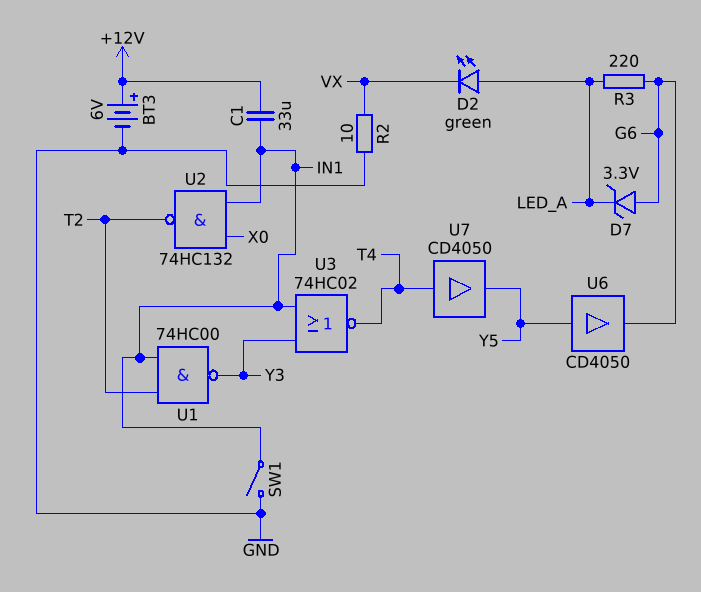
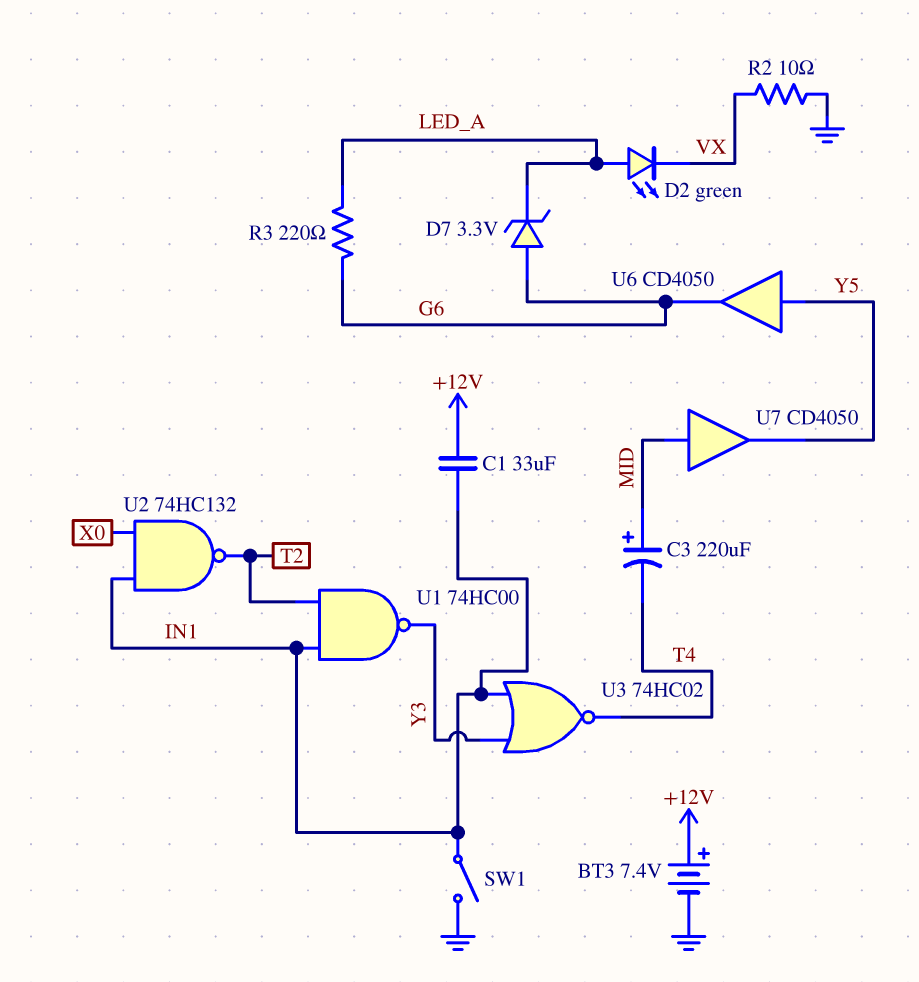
BT3: 6V (plus +12V, minus GND) -> 7.4V (plus +12V, minus GND)
C3: none -> 220uF (plus MID, minus T4)
U7: buffer CD4050 (in T4, out Y5) -> buffer CD4050 (in MID, out Y5)

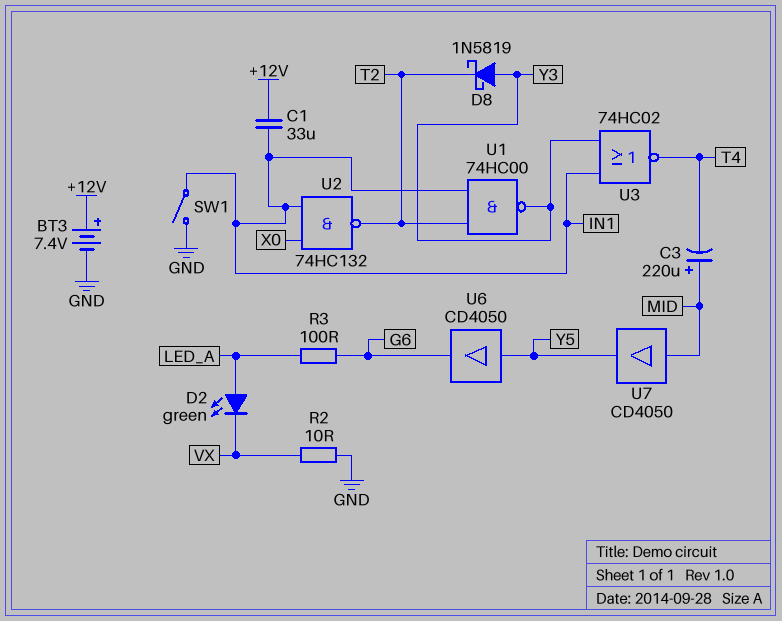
D7: zener 3.3V (A G6, K LED_A) -> none
D8: none -> schottky 1N5819 (A Y3, K T2)
R3: 220 (G6, LED_A) -> 100 (G6, LED_A)

